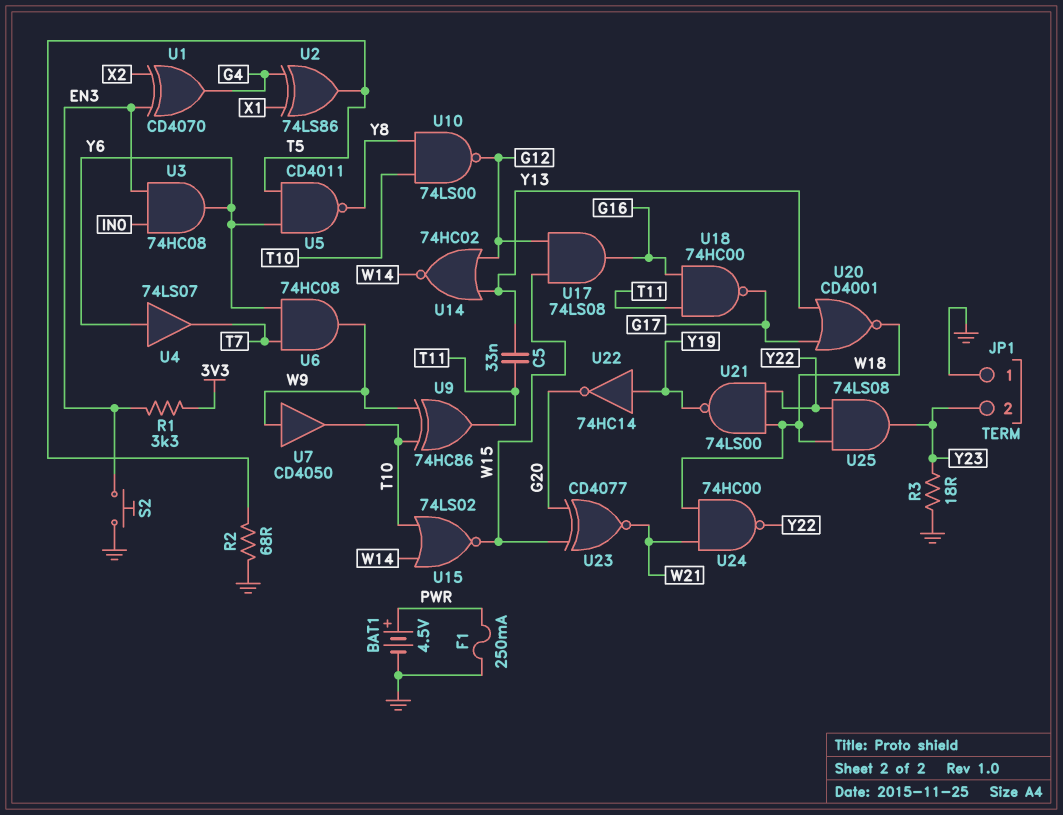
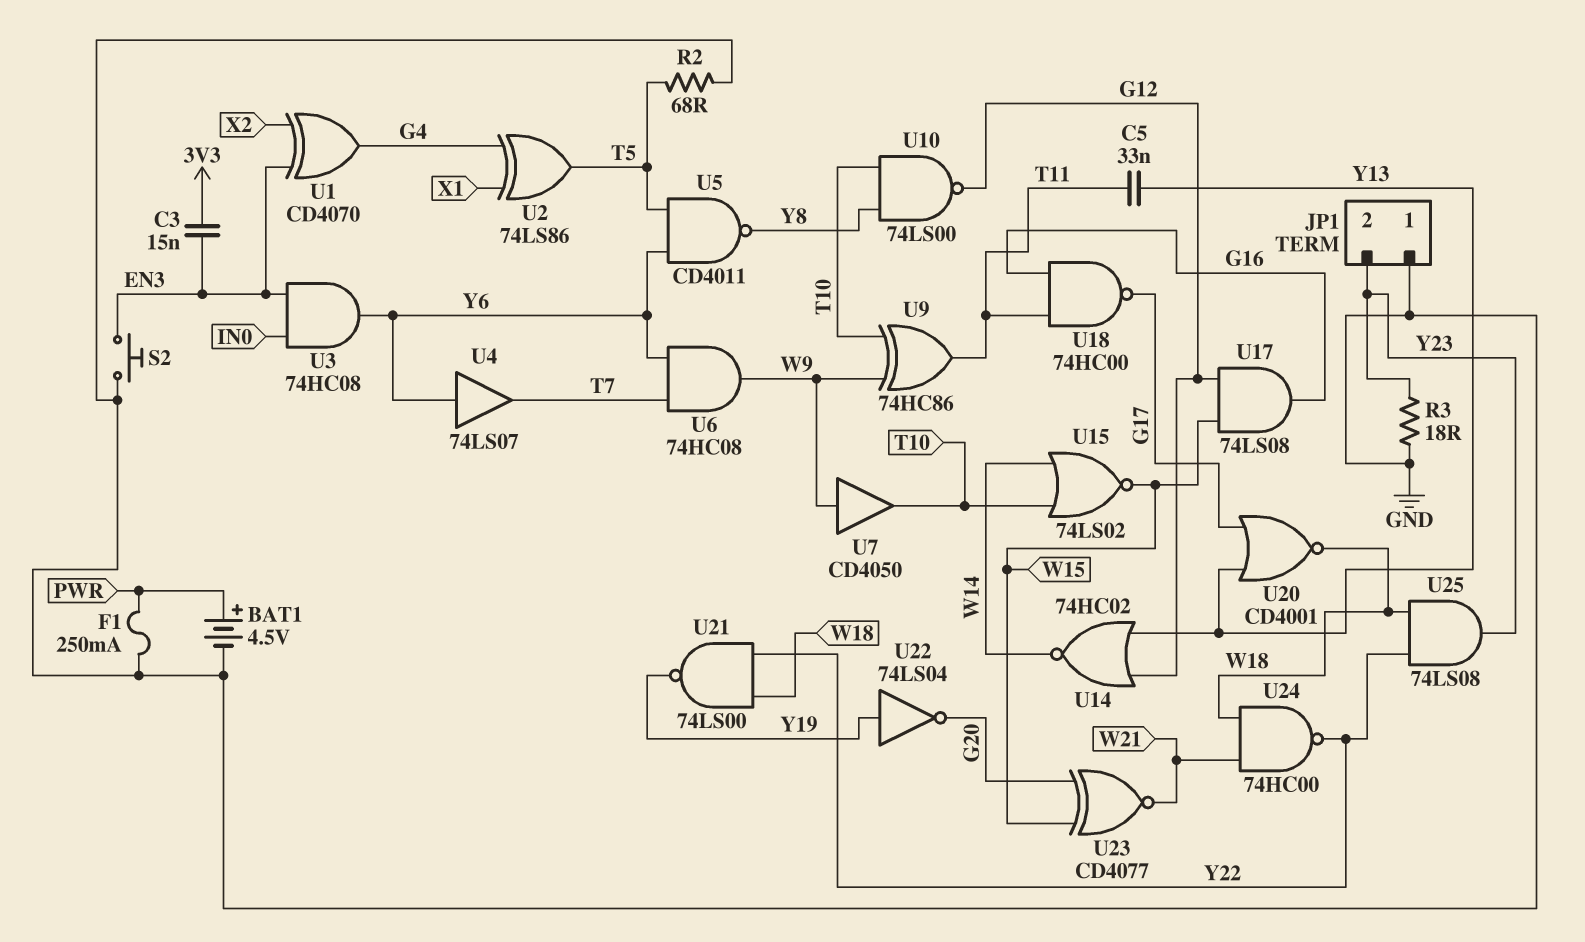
C3: none -> 15nF (3V3, EN3)
R1: 3.3k (3V3, EN3) -> none
U22: NOT 74HC14 (in Y19, out G20) -> NOT 74LS04 (in Y19, out G20)

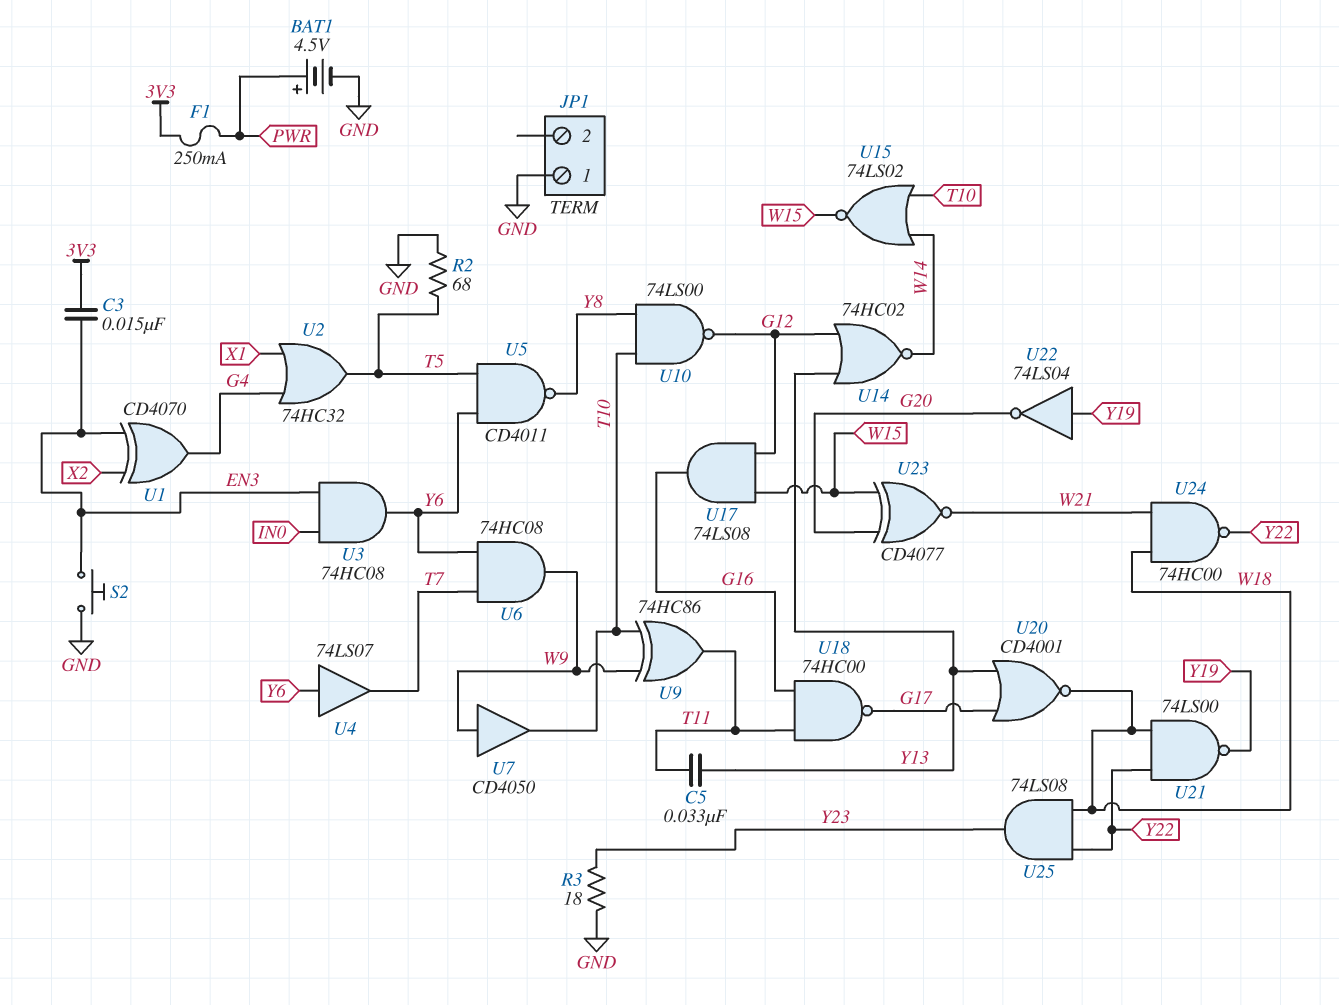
F1: 250mA (GND, PWR) -> 250mA (3V3, PWR)
JP1 pin 2: Y23 -> none
U2: XOR 74LS86 (in G4, in X1, out T5) -> OR 74HC32 (in G4, in X1, out T5)

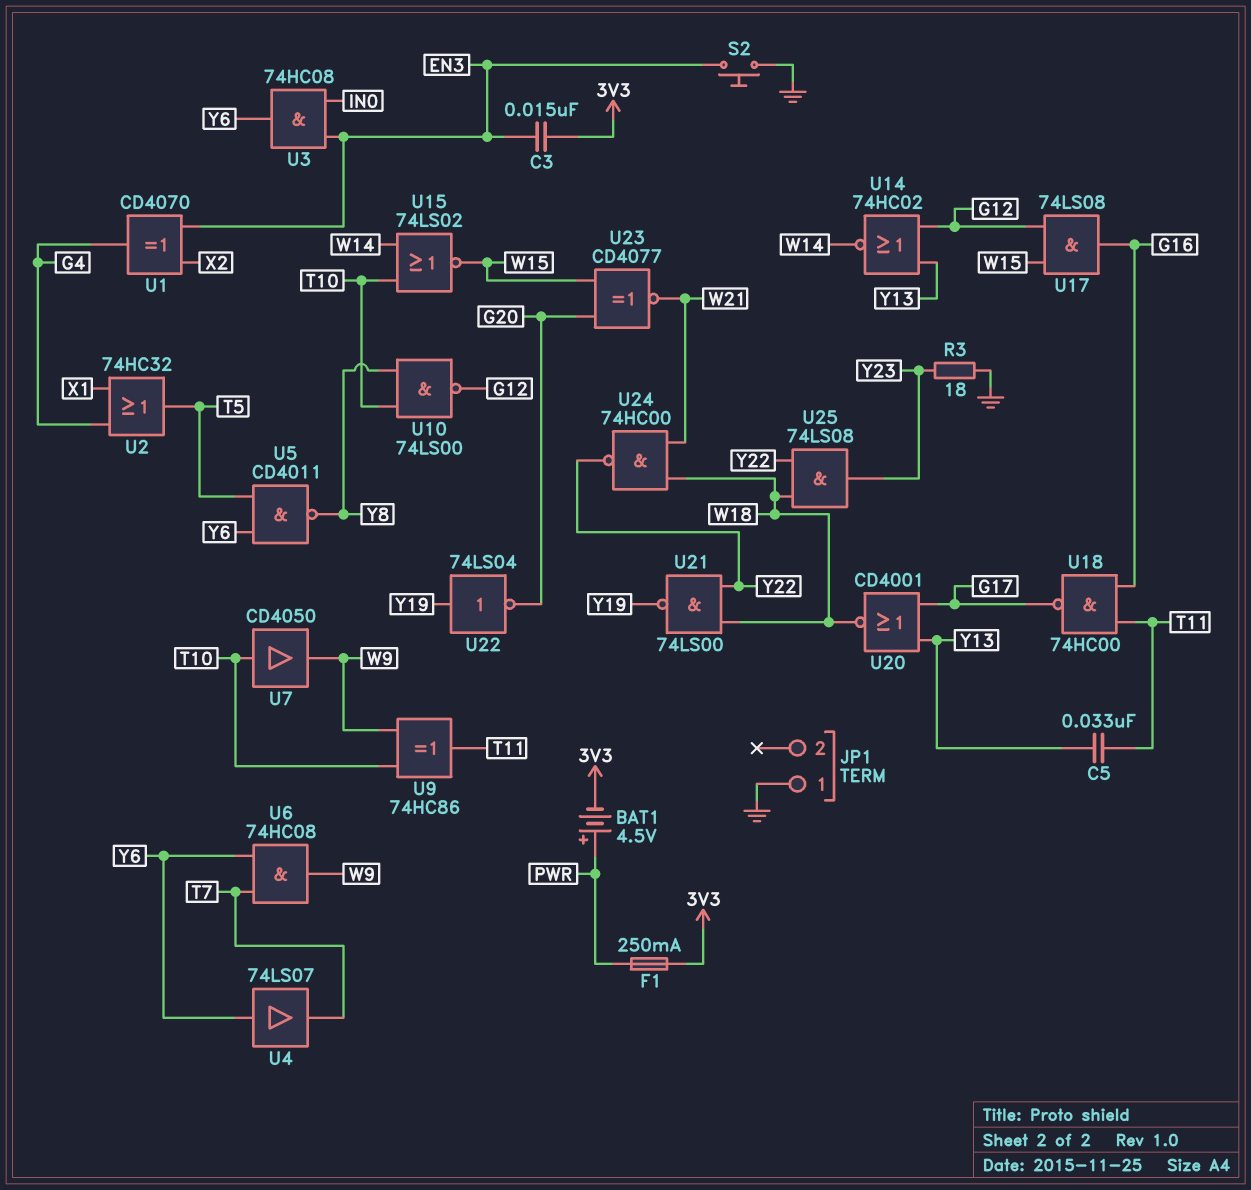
BAT1: 4.5V (plus PWR, minus GND) -> 4.5V (plus PWR, minus 3V3)
R2: 68 (GND, T5) -> none
U7: buffer CD4050 (in W9, out T10) -> buffer CD4050 (in T10, out W9)

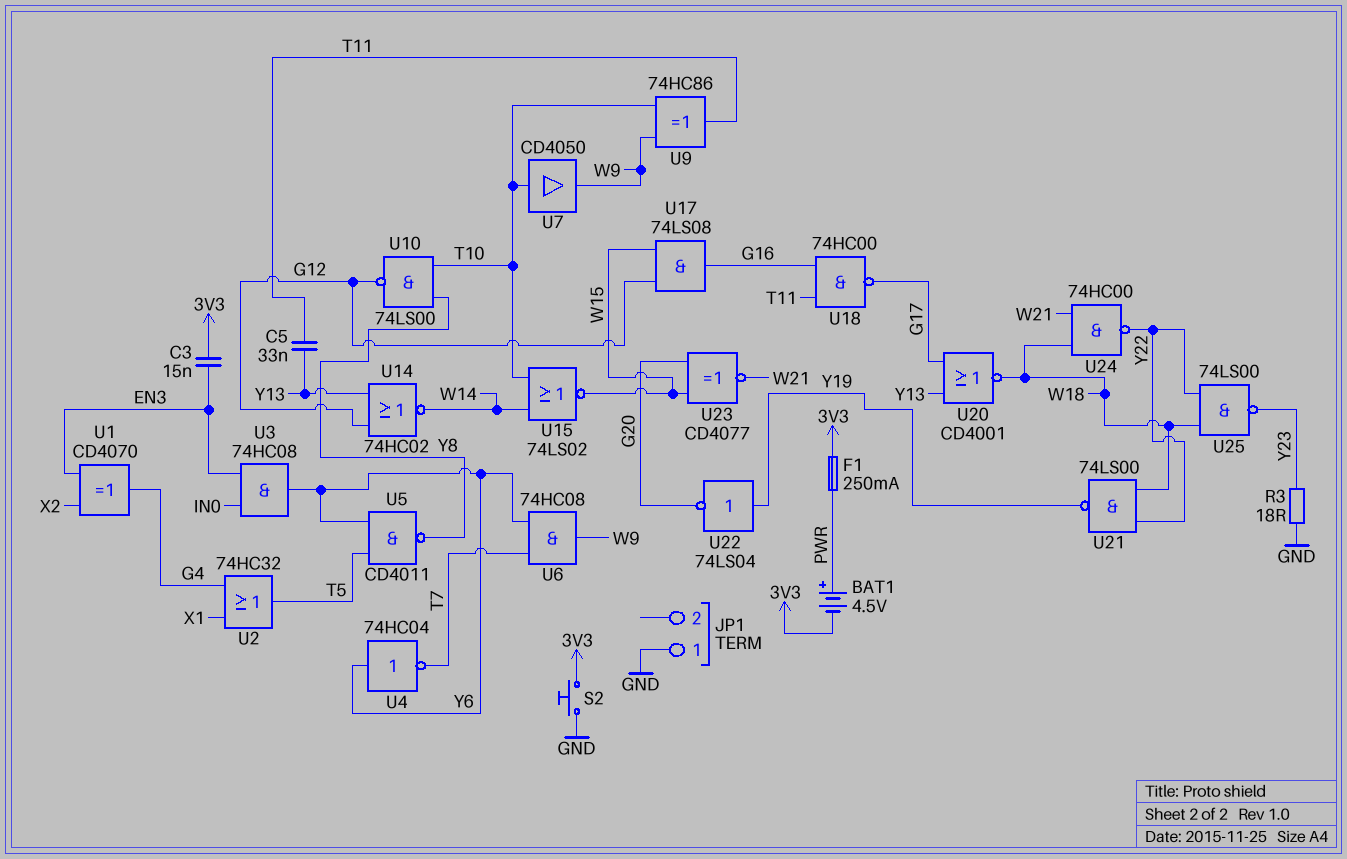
S2: button (EN3, GND) -> button (3V3, GND)
U4: buffer 74LS07 (in Y6, out T7) -> NOT 74HC04 (in Y6, out T7)
U25: AND 74LS08 (in W18, in Y22, out Y23) -> NAND 74LS00 (in W18, in Y22, out Y23)

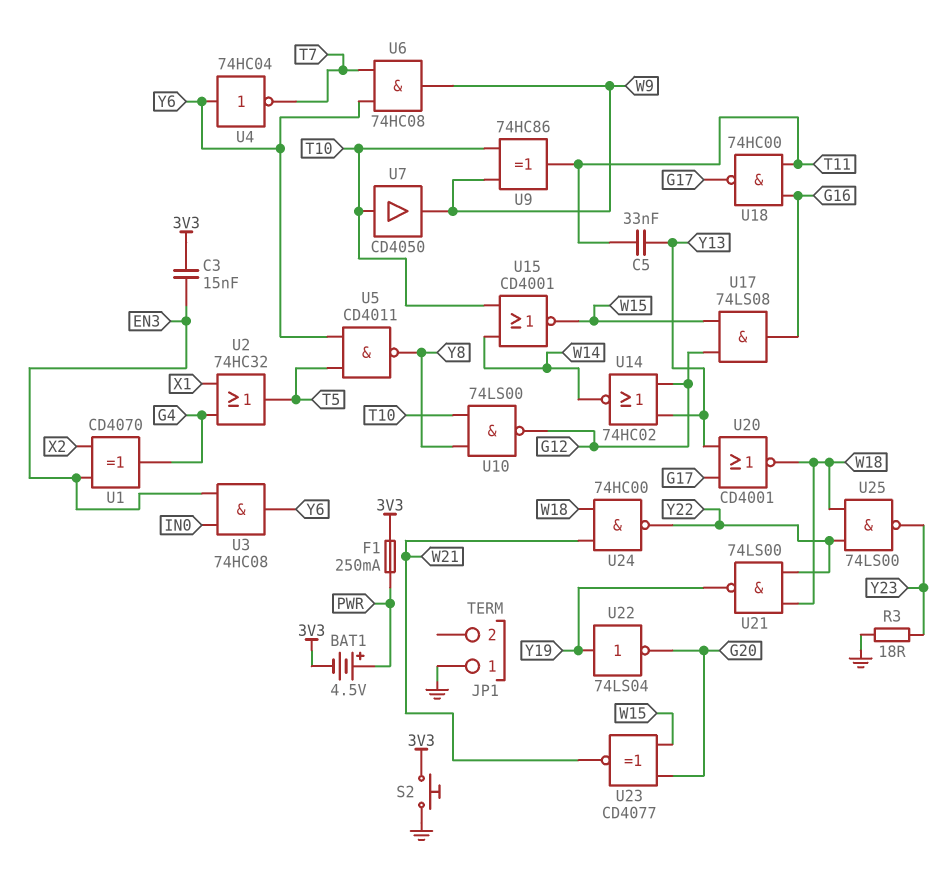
U15: NOR 74LS02 (in T10, in W14, out W15) -> NOR CD4001 (in T10, in W14, out W15)

